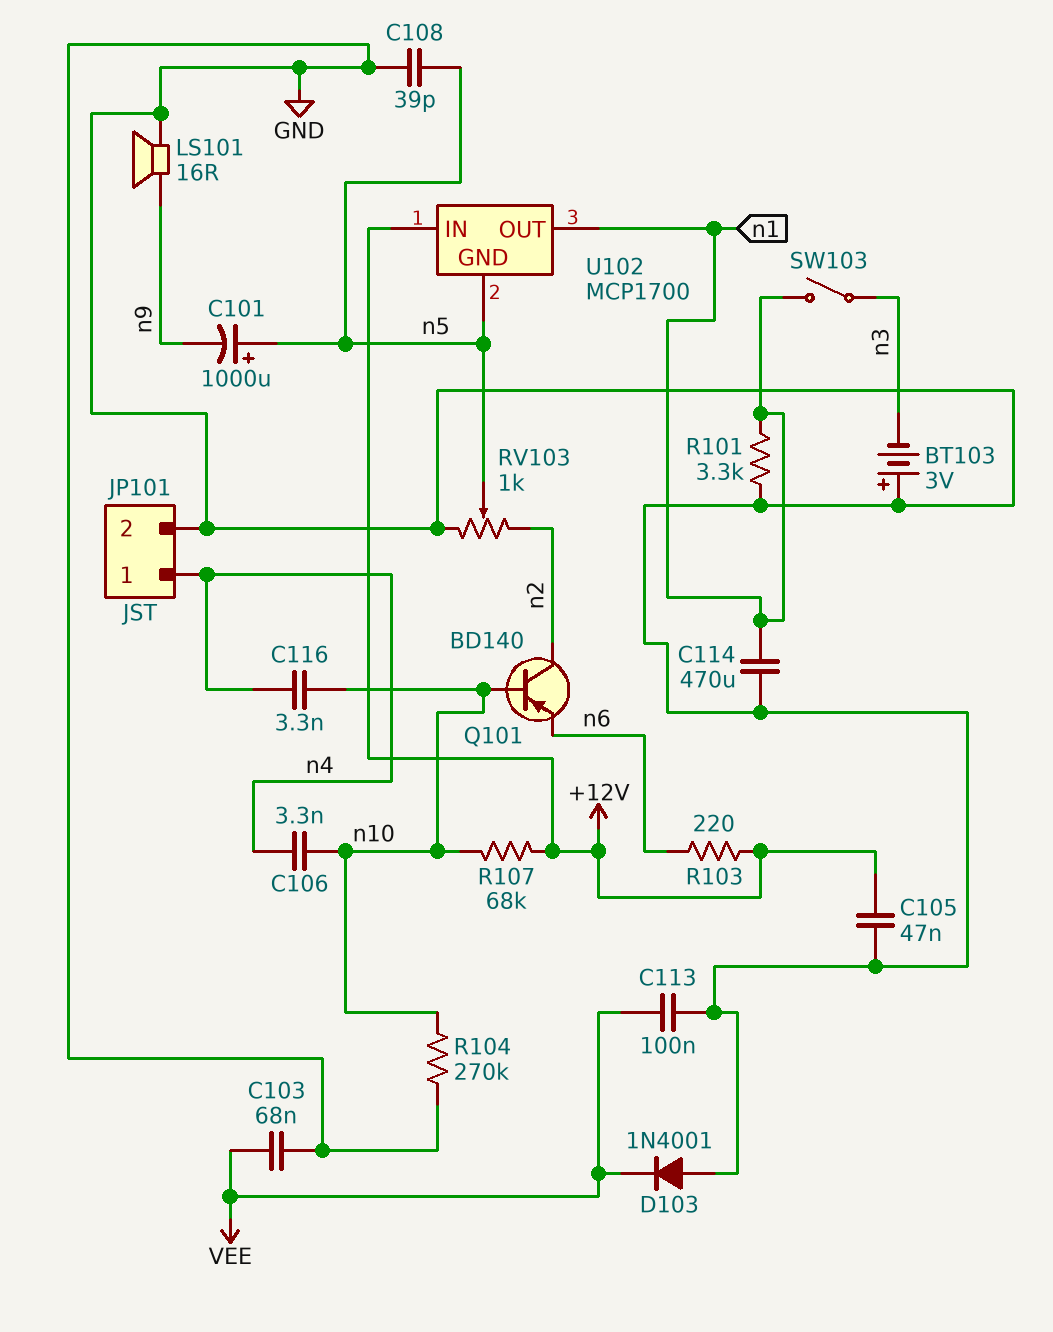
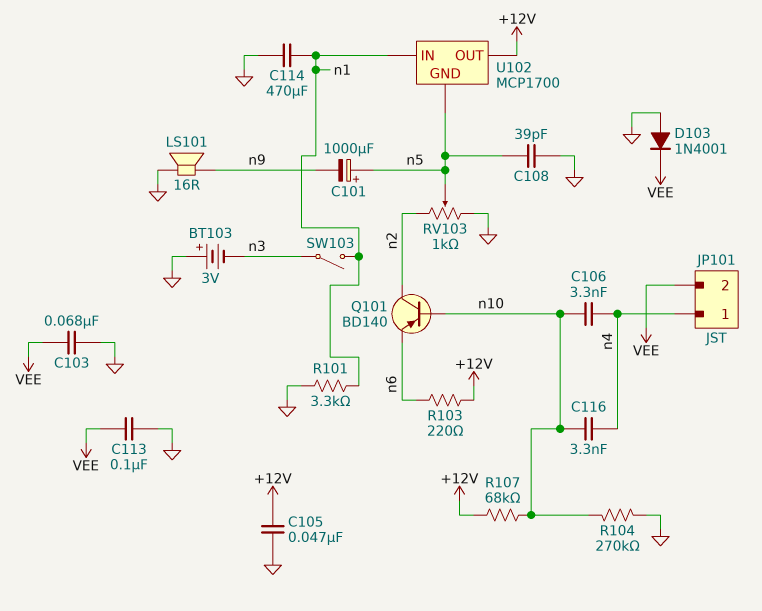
JP101 pin 2: GND -> VEE
U102 pin IN: +12V -> n1
U102 pin OUT: n1 -> +12V

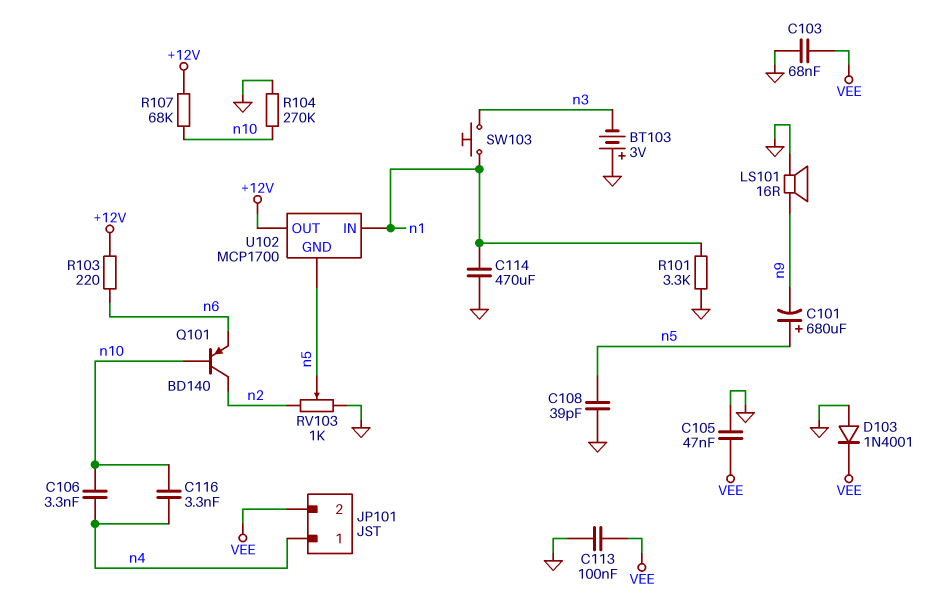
C101: 1000uF (plus n5, minus n9) -> 680uF (plus n5, minus n9)
C105: 47nF (+12V, GND) -> 47nF (GND, VEE)
SW103: switch (n1, n3) -> button (n1, n3)

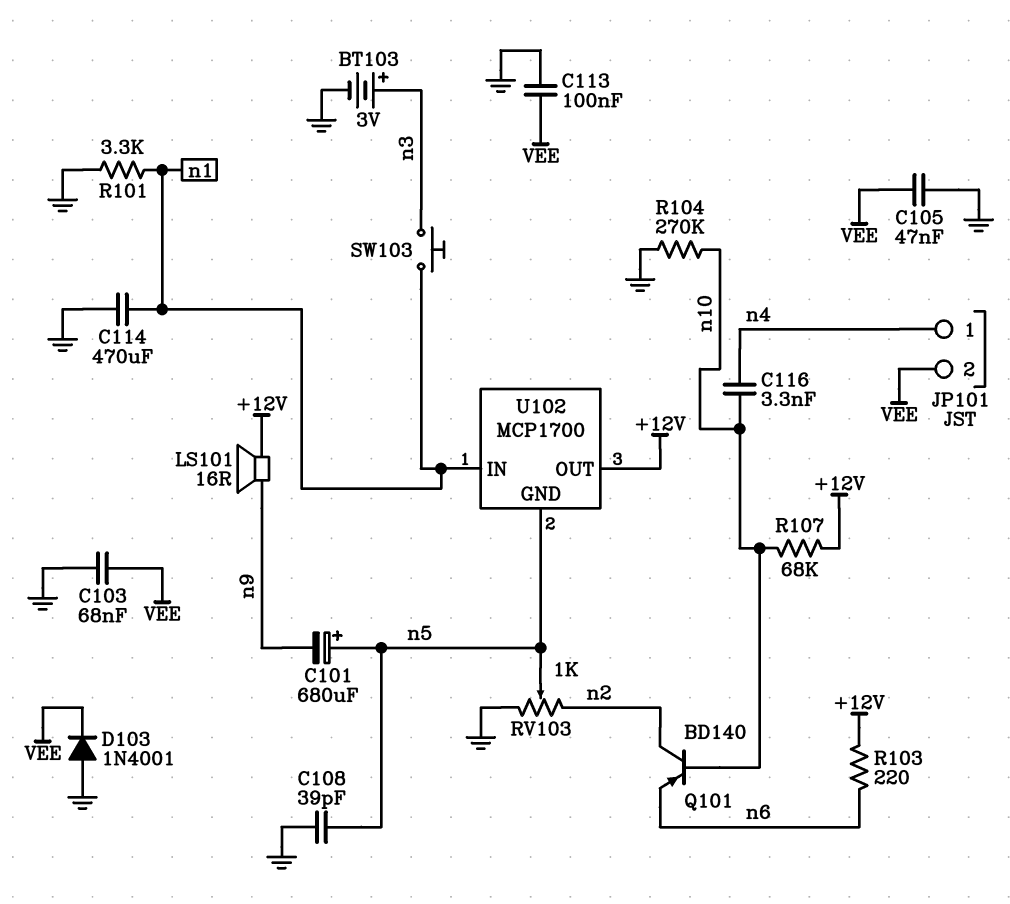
BT103: 3V (plus GND, minus n3) -> 3V (plus n3, minus GND)
C106: 3.3nF (n4, n10) -> none
LS101: speaker 16R (GND, n9) -> speaker 16R (+12V, n9)

